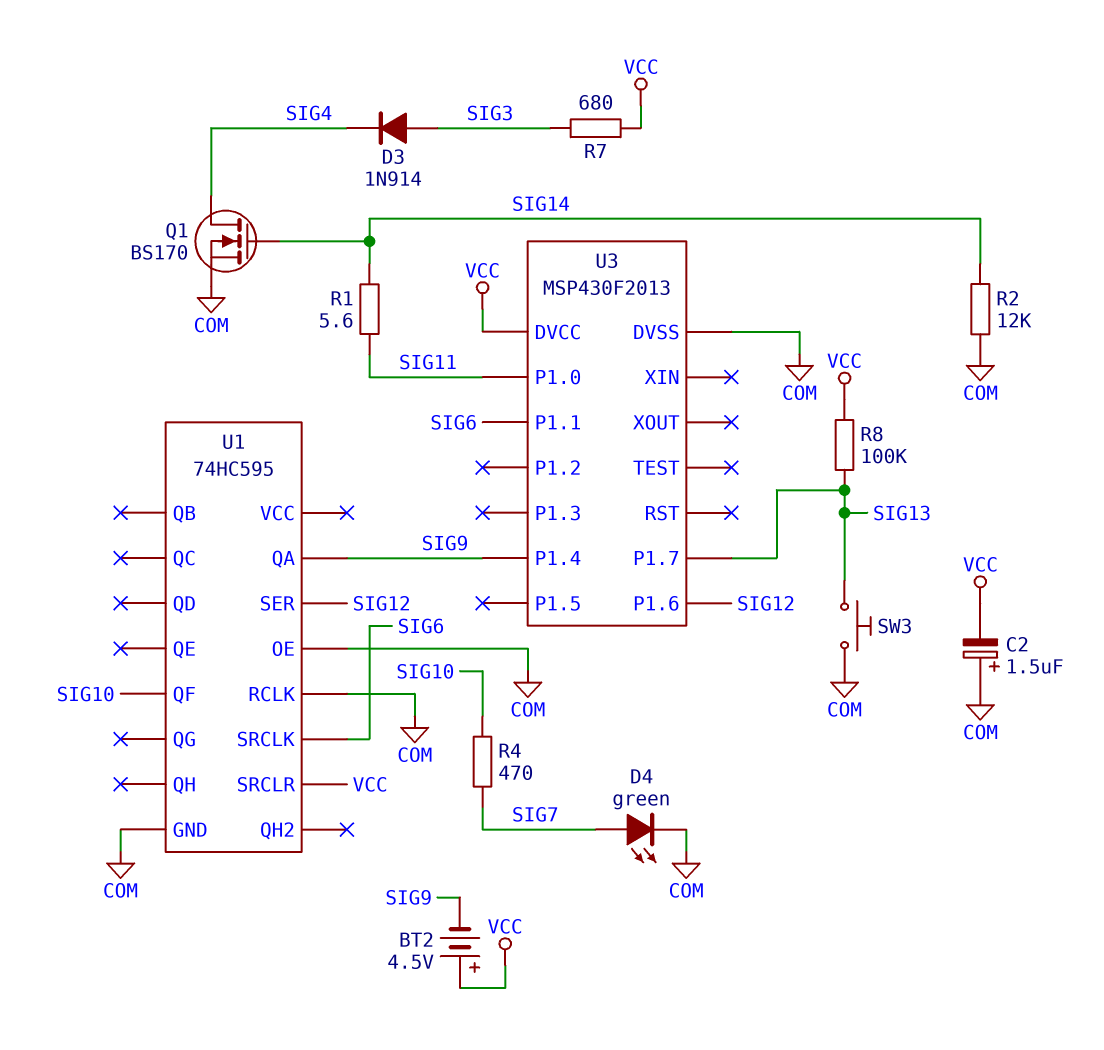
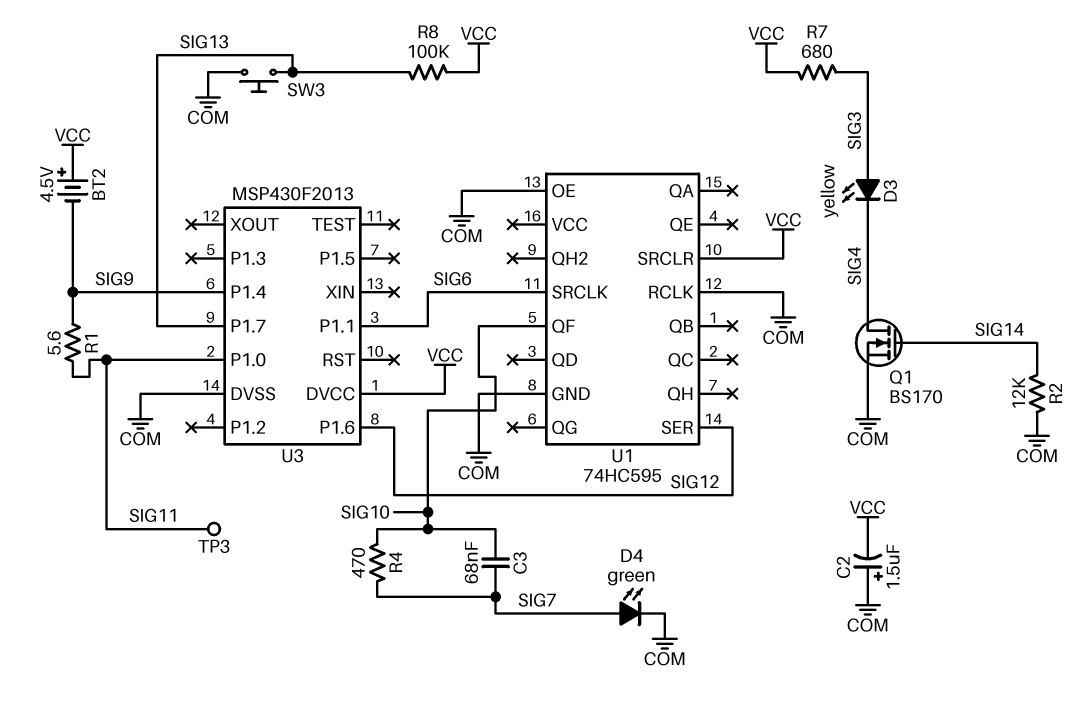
C3: none -> 68nF (SIG7, SIG10)
D3: diode 1N914 (A SIG3, K SIG4) -> LED yellow (A SIG3, K SIG4)
R1: 5.6 (SIG11, SIG14) -> 5.6 (SIG9, SIG11)
TP3: none -> test point (SIG11)
U1 pin QA: SIG9 -> none

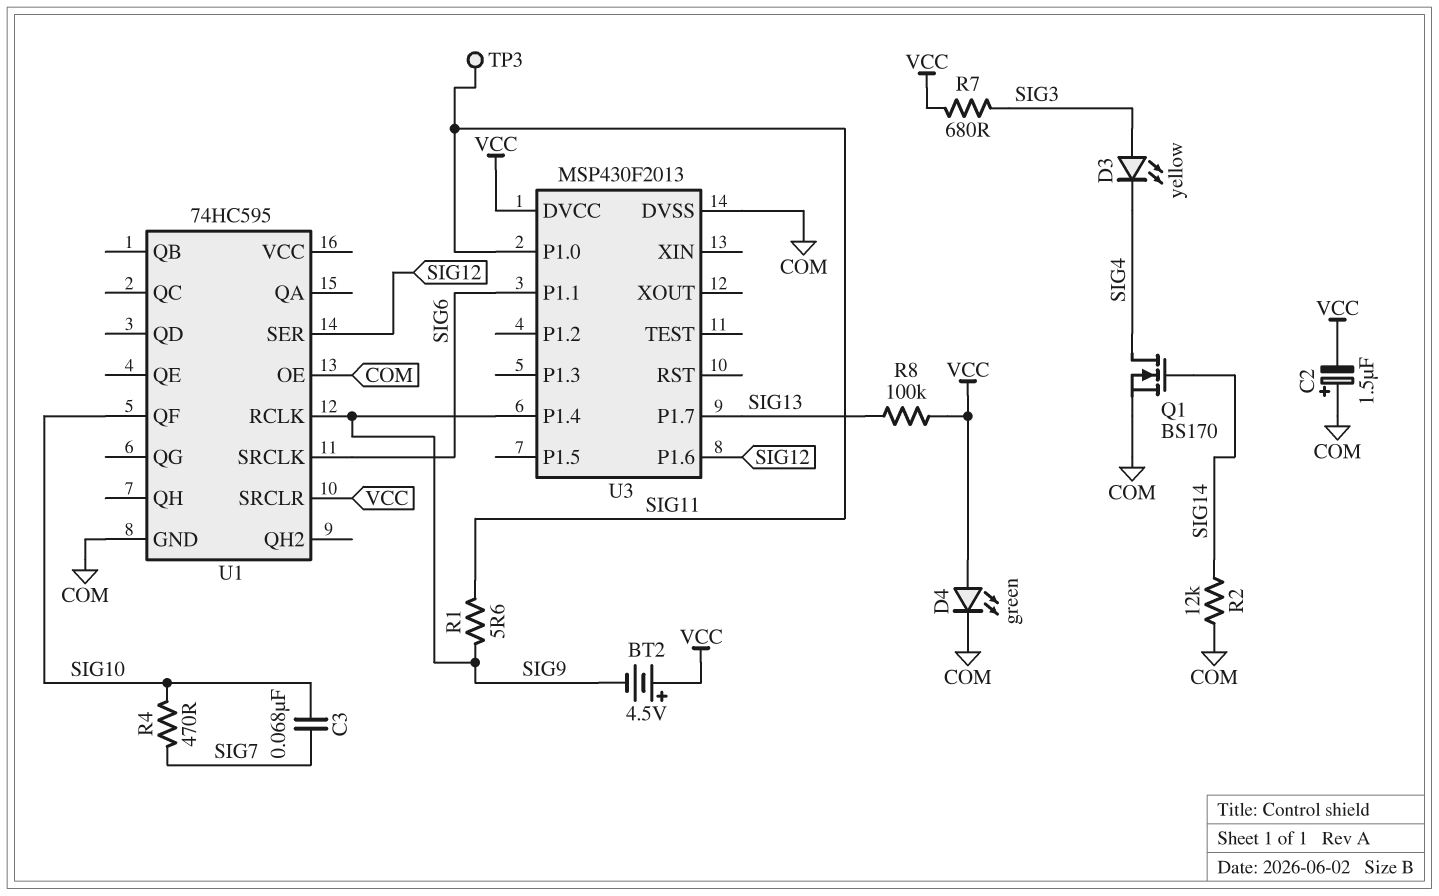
D4: LED green (A SIG7, K COM) -> LED green (A VCC, K COM)
SW3: button (COM, SIG13) -> none
U1 pin RCLK: COM -> SIG9

